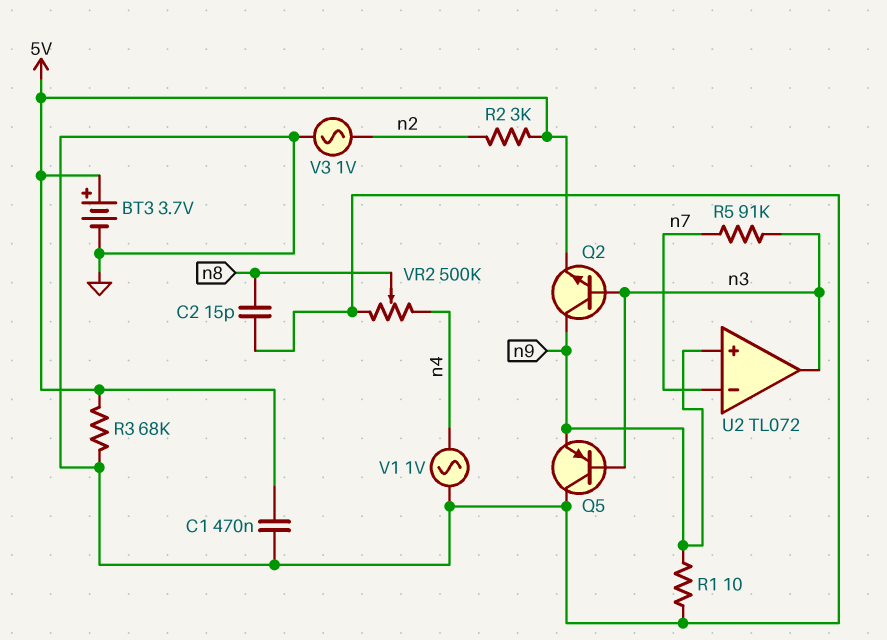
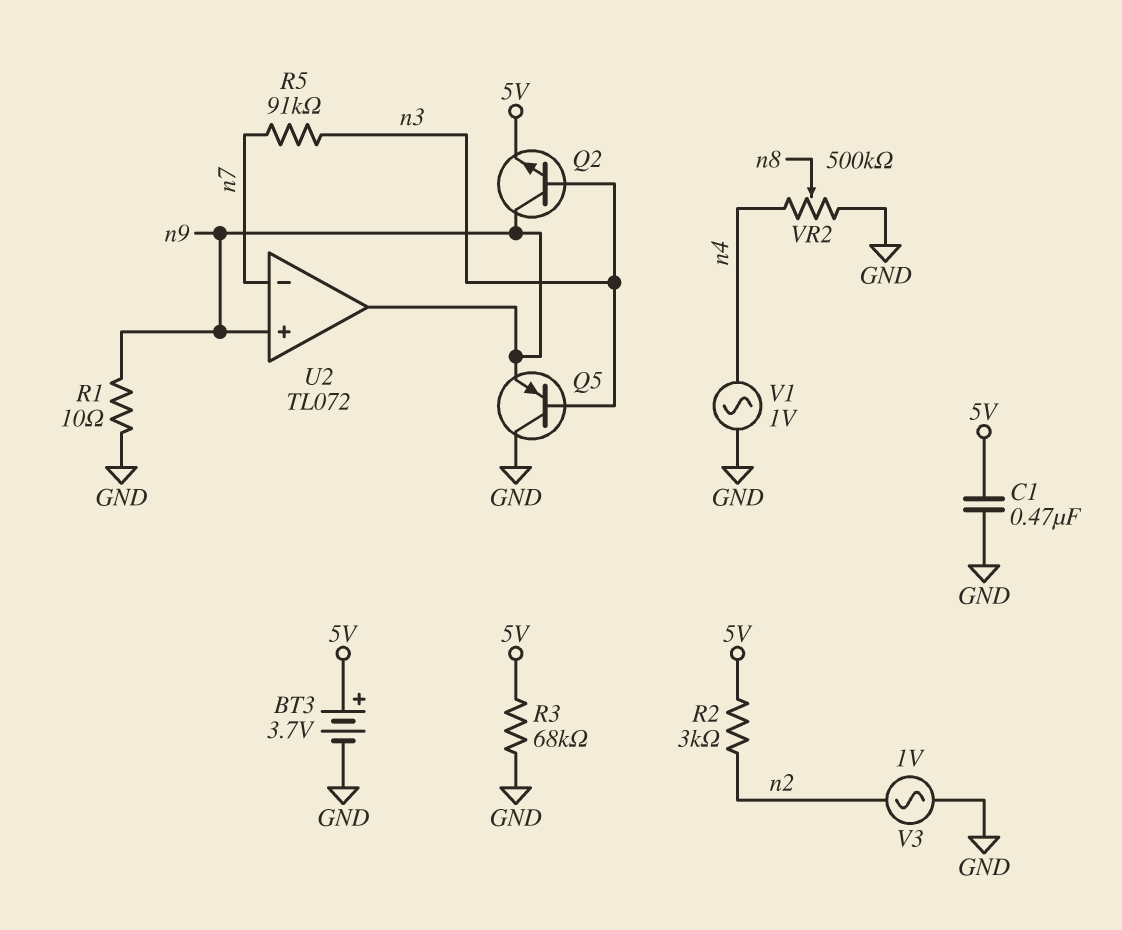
C2: 15pF (GND, n8) -> none
U2 pin out: n3 -> n9

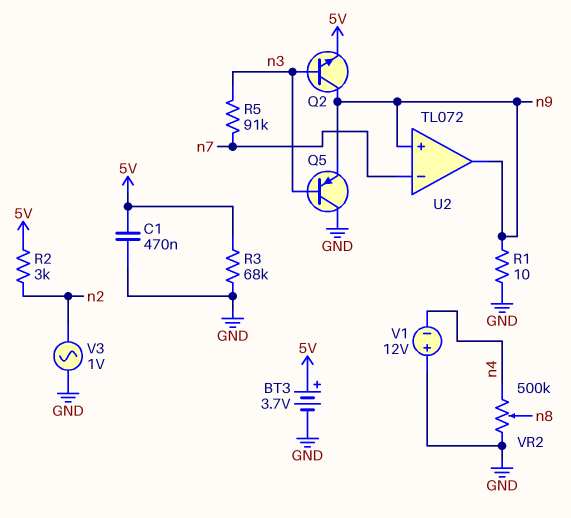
V1: AC 1V (GND, n4) -> 12V (plus GND, minus n4)

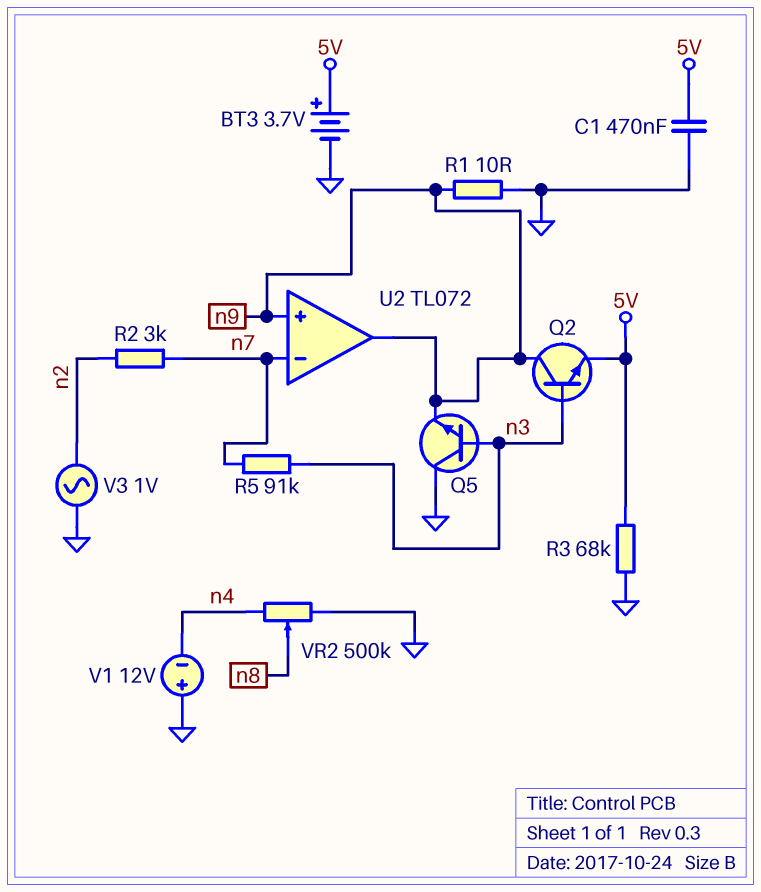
Q5: PNP (B n3, C GND, E n9) -> NPN (B n3, C GND, E n9)
R2: 3k (5V, n2) -> 3k (n2, n7)

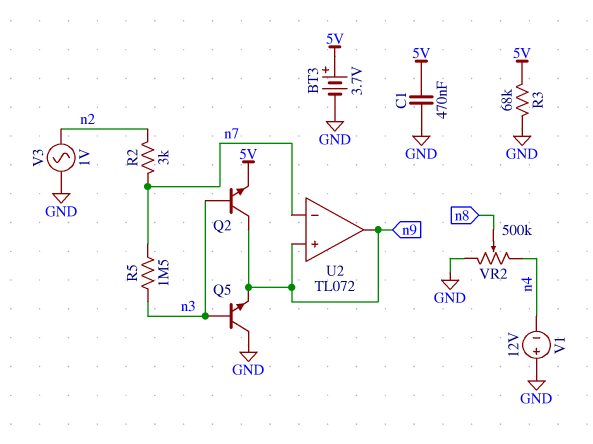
R1: 10 (GND, n9) -> none
R5: 91k (n3, n7) -> 1.5M (n3, n7)

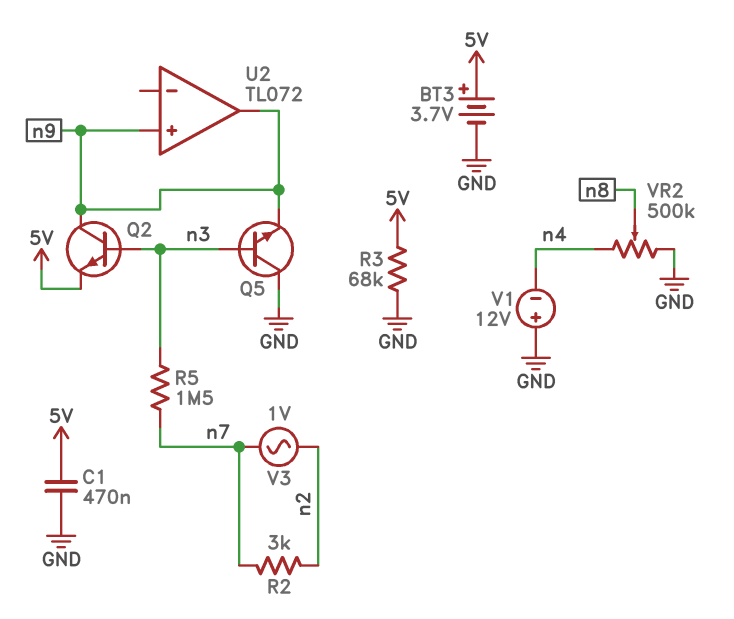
U2 pin in-: n7 -> none
V3: AC 1V (GND, n2) -> AC 1V (n2, n7)

